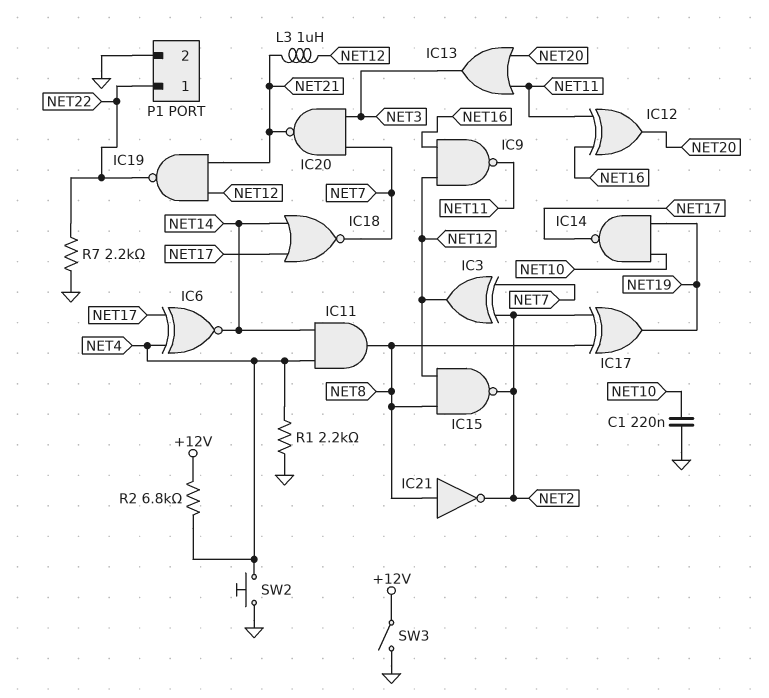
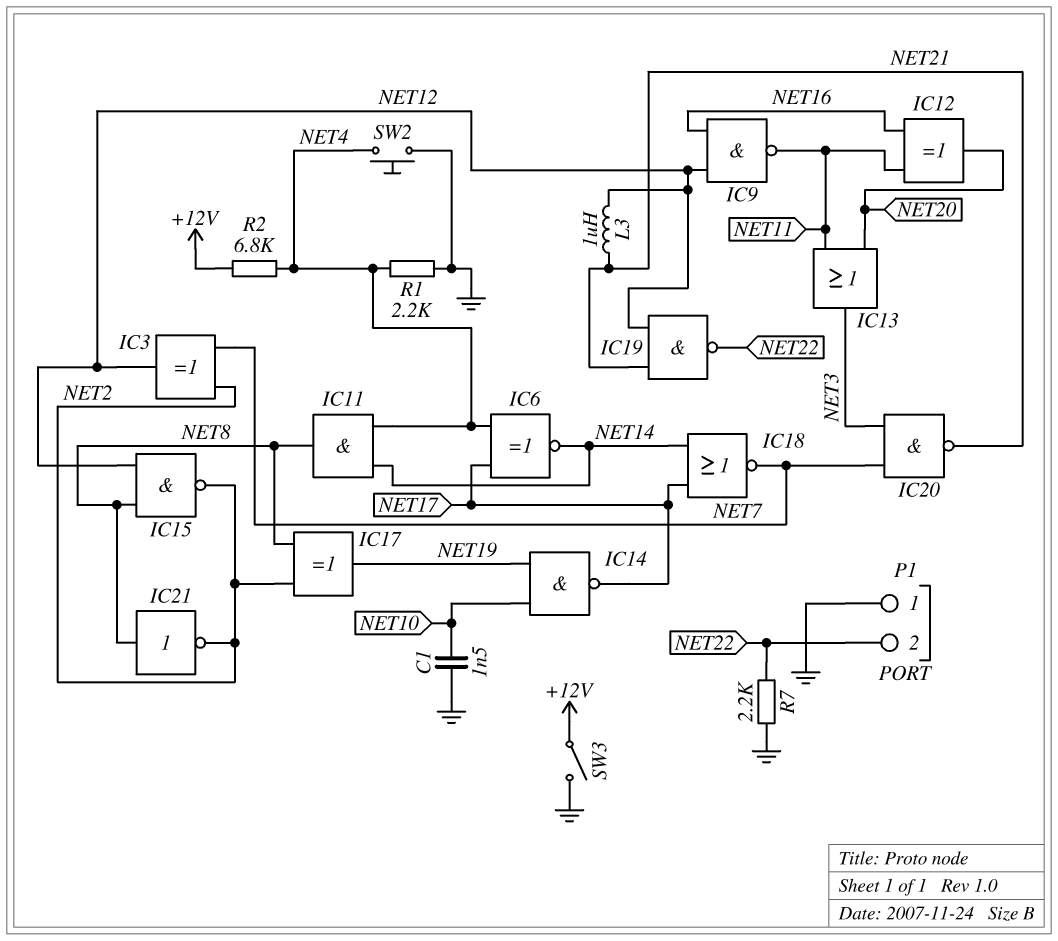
C1: 220nF (GND, NET10) -> 1.5nF (GND, NET10)
P1 pin 1: NET22 -> GND
P1 pin 2: GND -> NET22

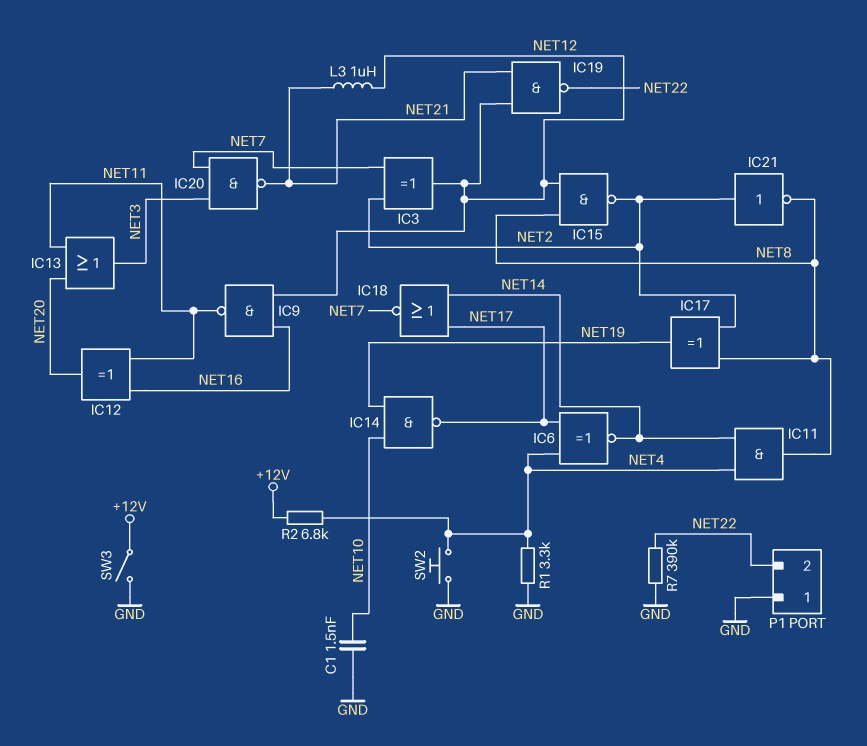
IC21: NOT (in NET8, out NET2) -> NOT (in NET2, out NET8)
R1: 2.2k (GND, NET4) -> 3.3k (GND, NET4)
R7: 2.2k (GND, NET22) -> 390k (GND, NET22)

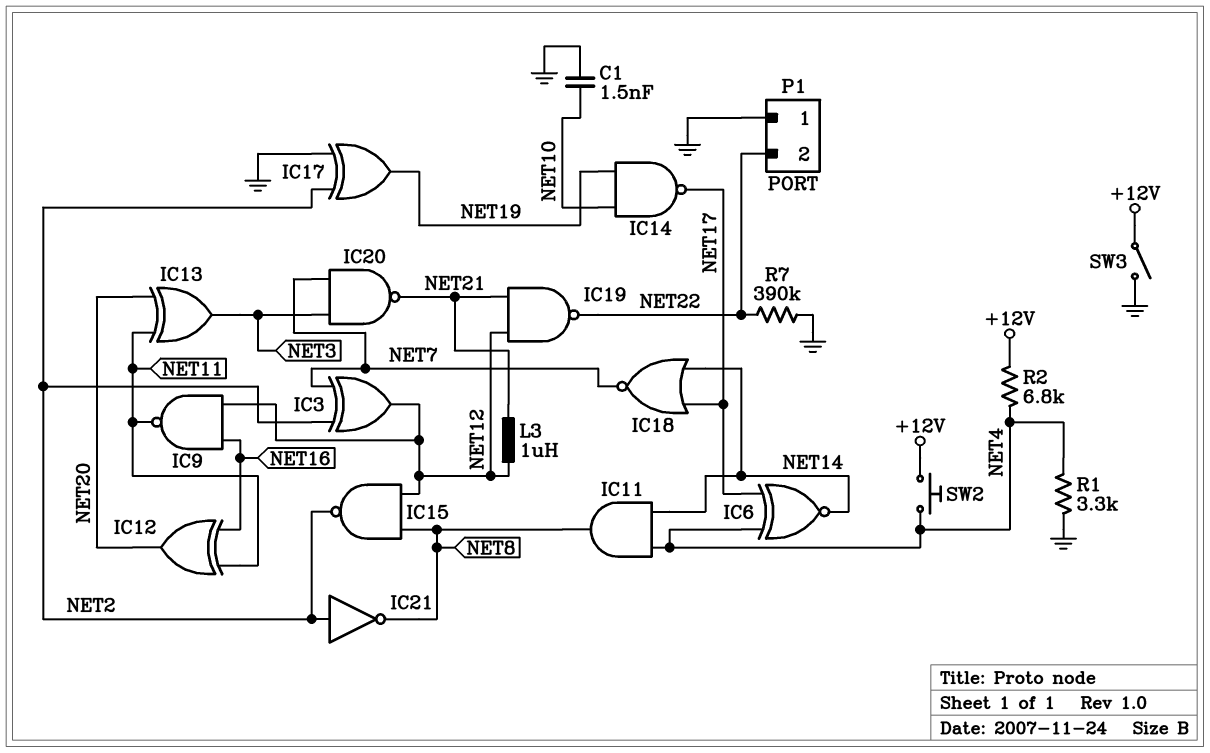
IC13: OR (in NET11, in NET20, out NET3) -> XOR (in NET11, in NET20, out NET3)
IC17: XOR (in NET2, in NET8, out NET19) -> XOR (in GND, in NET2, out NET19)
SW2: button (GND, NET4) -> button (+12V, NET4)

